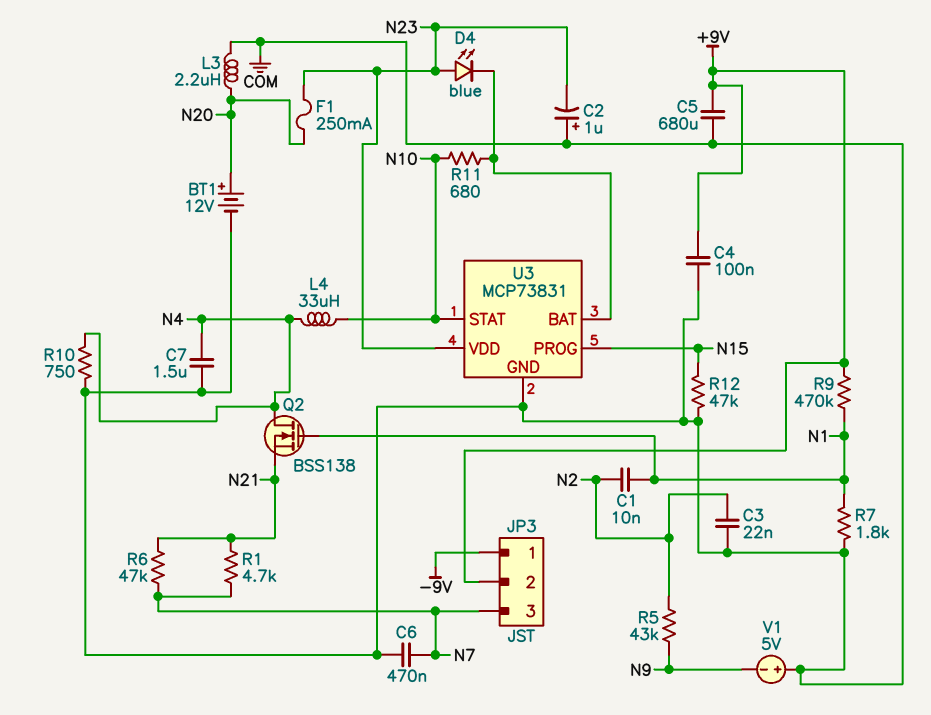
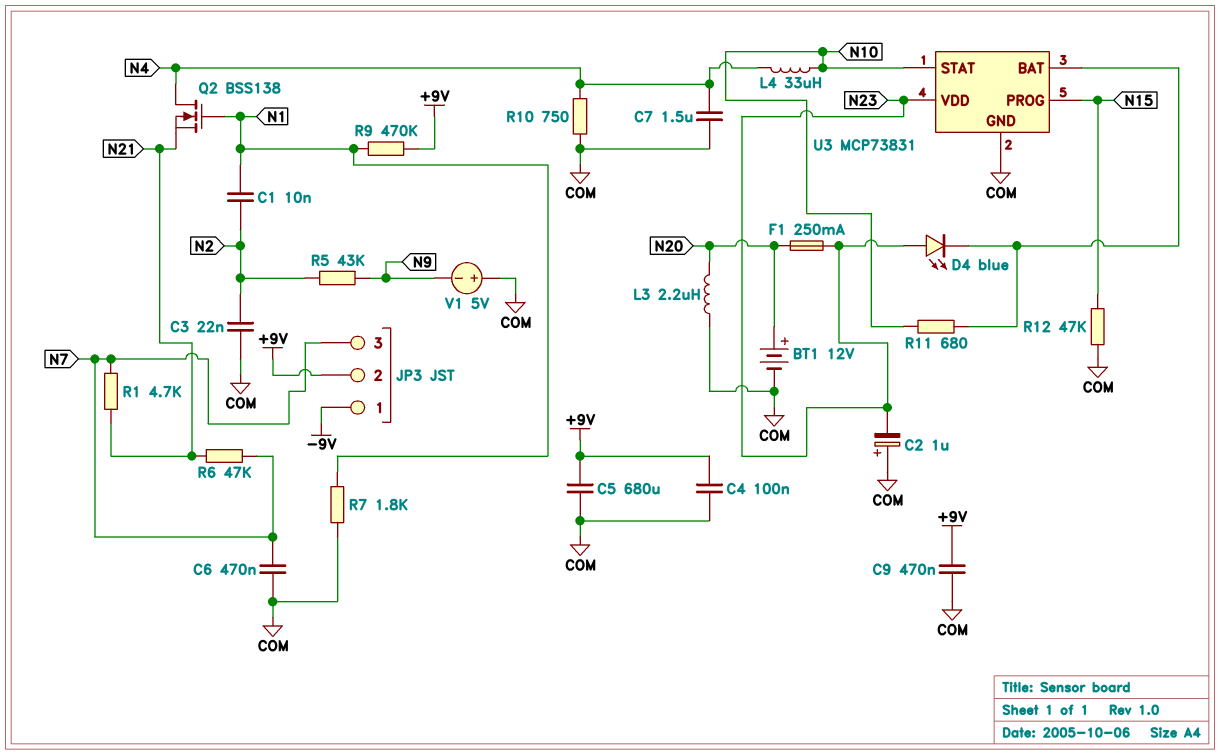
C9: none -> 470nF (+9V, COM)

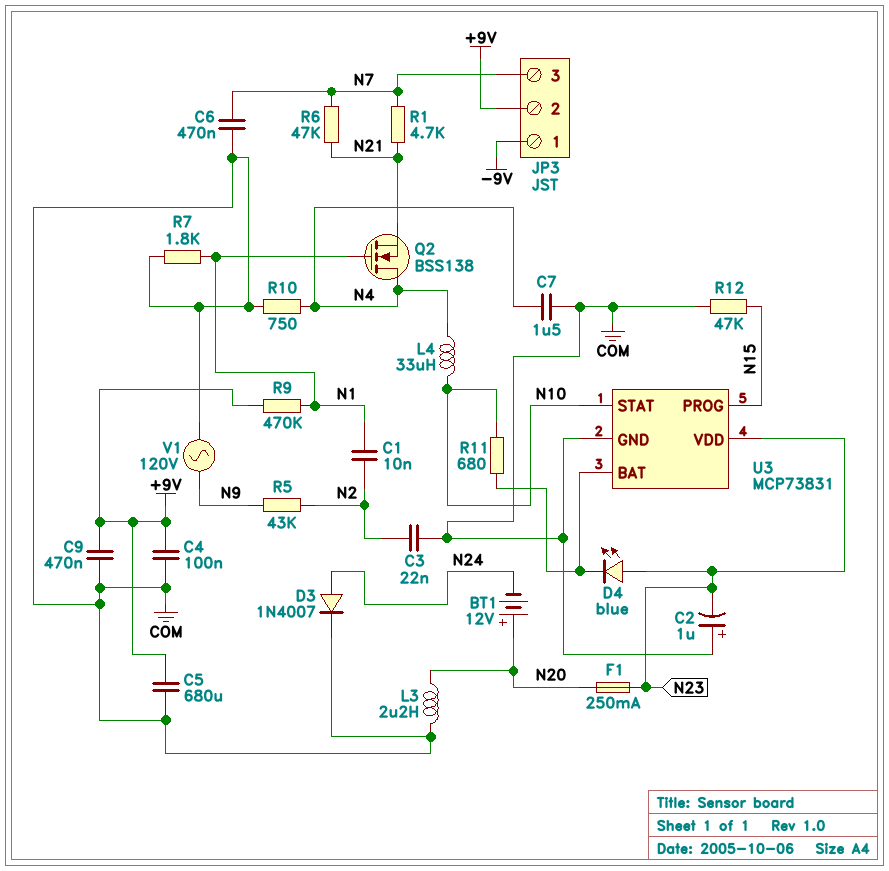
BT1: 12V (plus N20, minus COM) -> 12V (plus N20, minus N24)
D3: none -> diode 1N4007 (A N24, K COM)
V1: 5V (plus COM, minus N9) -> AC 120V (COM, N9)

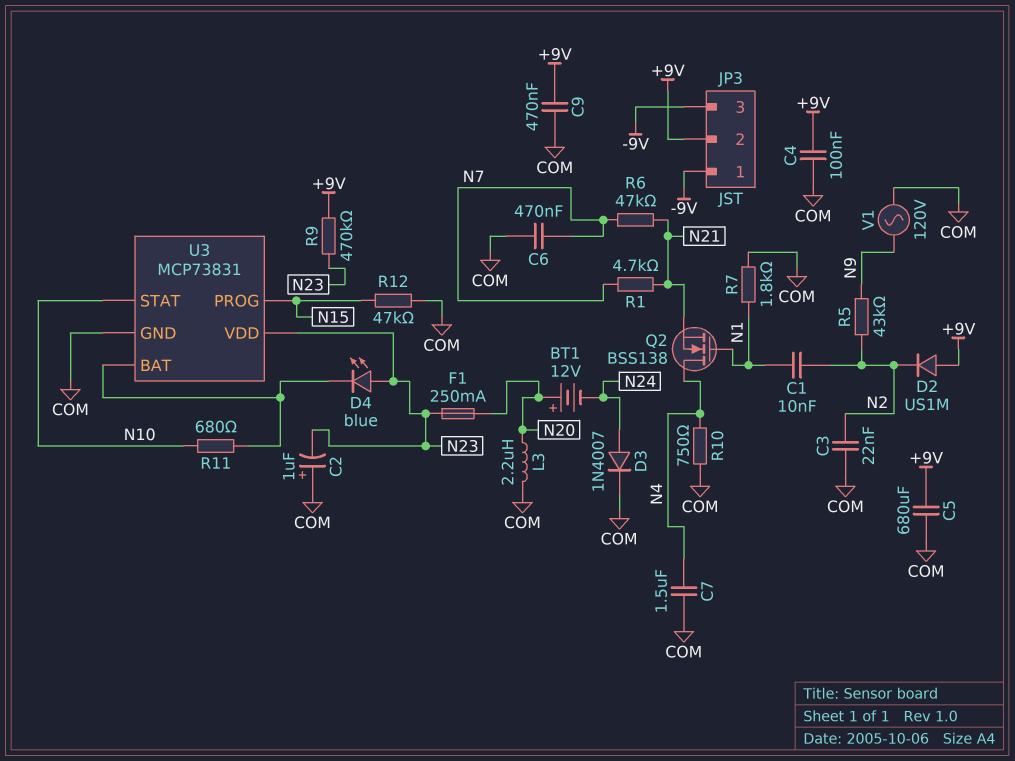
D2: none -> diode US1M (A +9V, K N2)
JP3 pin 3: N7 -> -9V
L4: 33uH (N4, N10) -> none
R9: 470k (+9V, N1) -> 470k (+9V, N23)

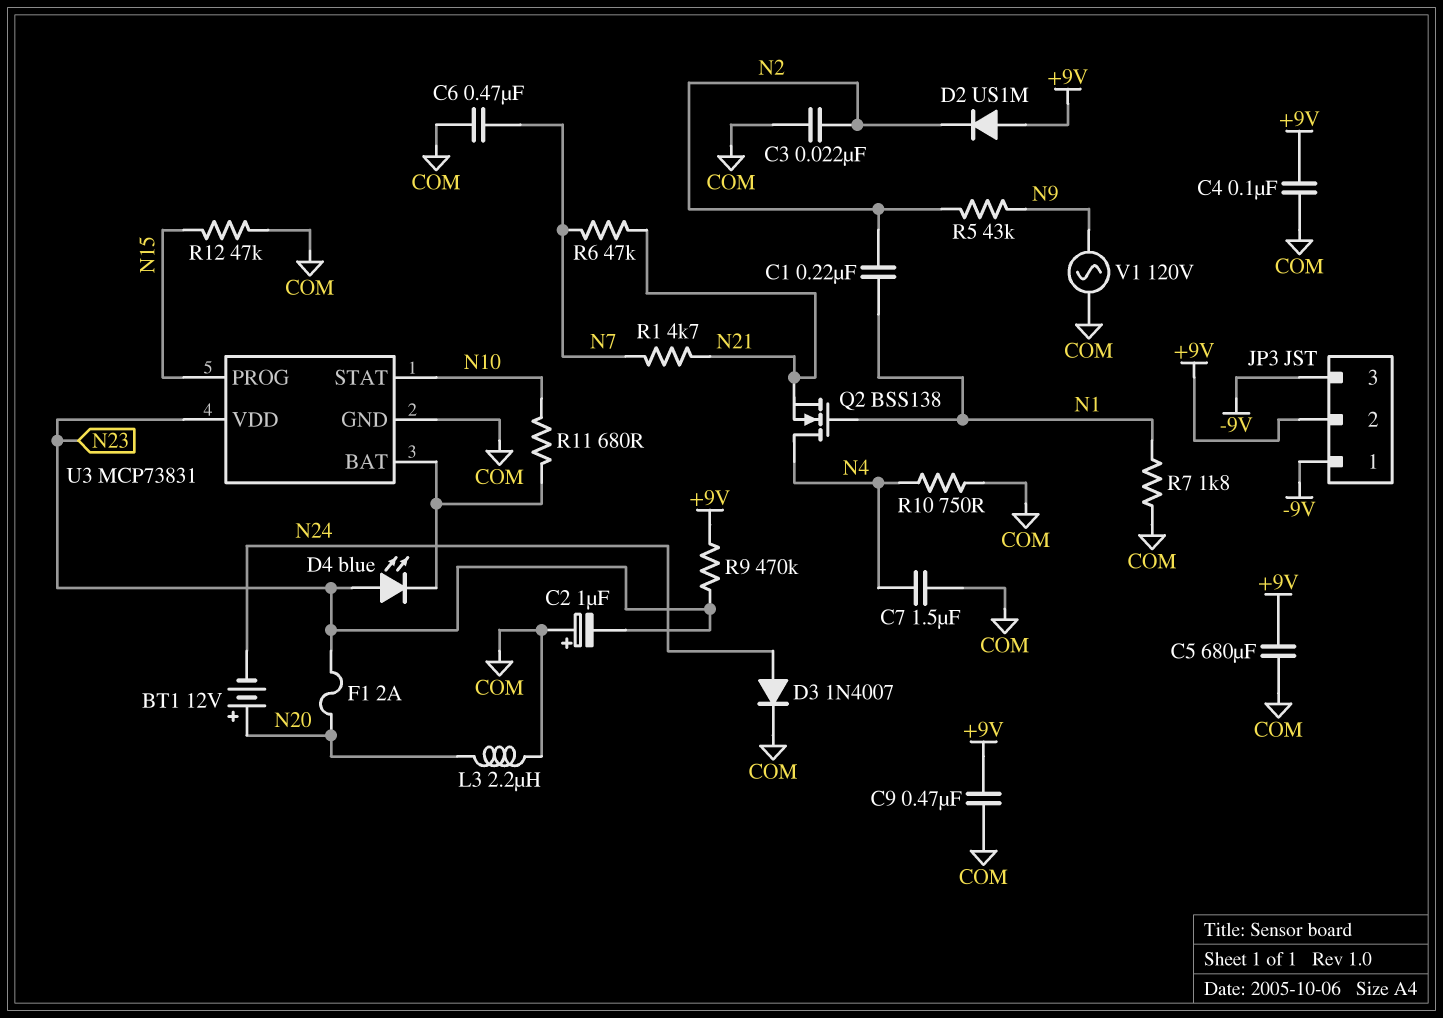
C1: 10nF (N1, N2) -> 220nF (N1, N2)
F1: 250mA (N20, N23) -> 2A (N20, N23)

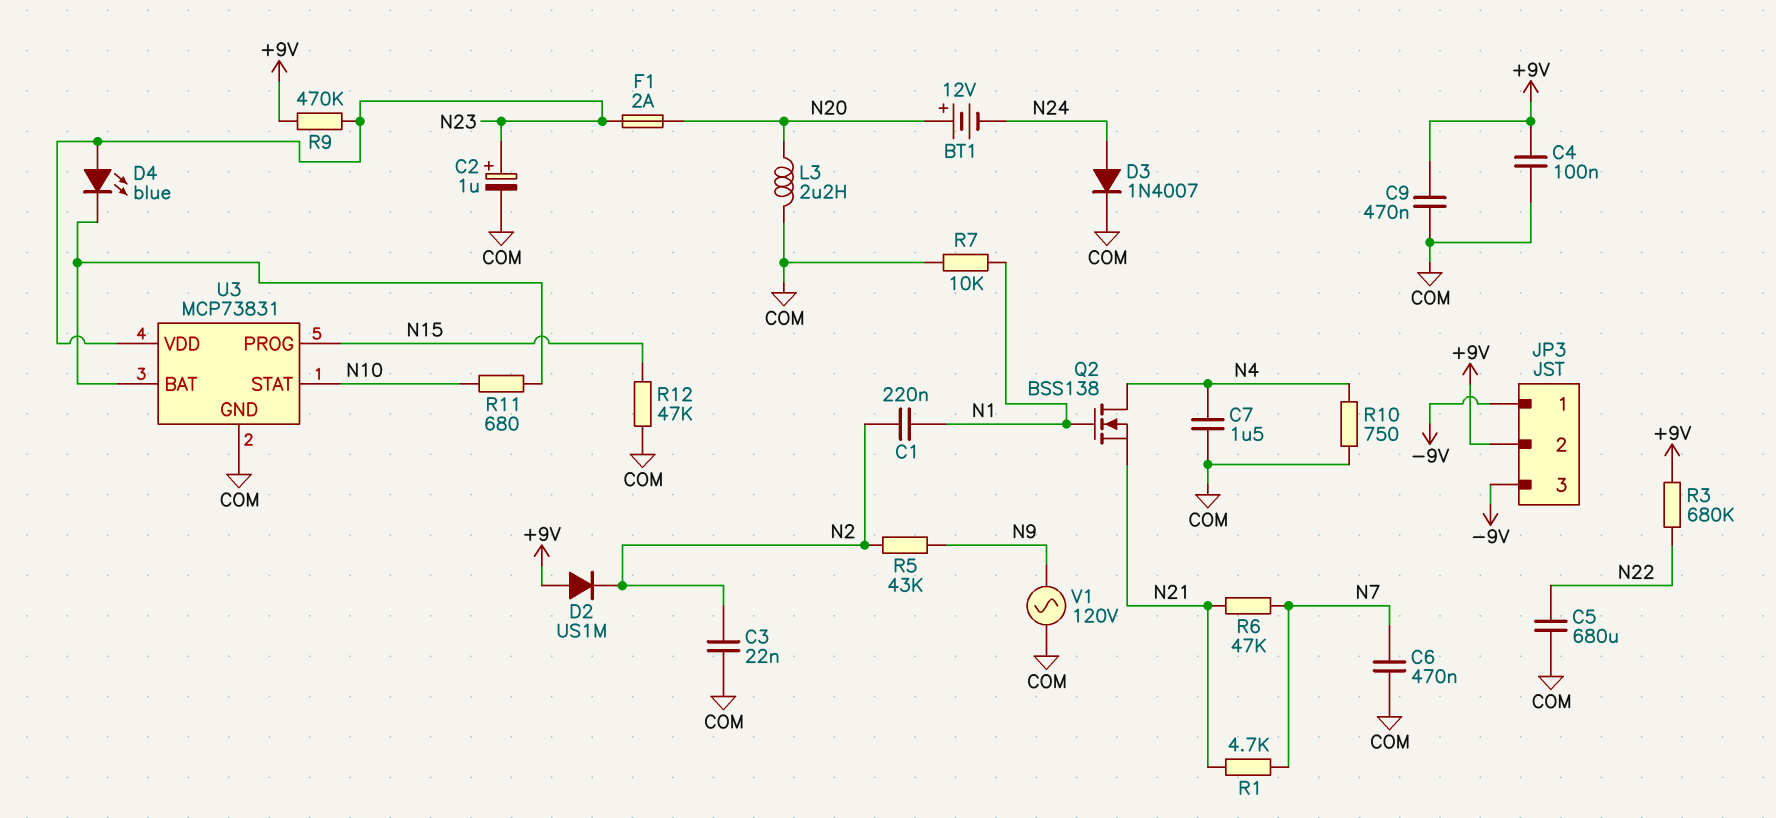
C2: 1uF (plus COM, minus N23) -> 1uF (plus N23, minus COM)
C5: 680uF (+9V, COM) -> 680uF (COM, N22)
R3: none -> 680k (+9V, N22)
R7: 1.8k (COM, N1) -> 10k (COM, N1)

